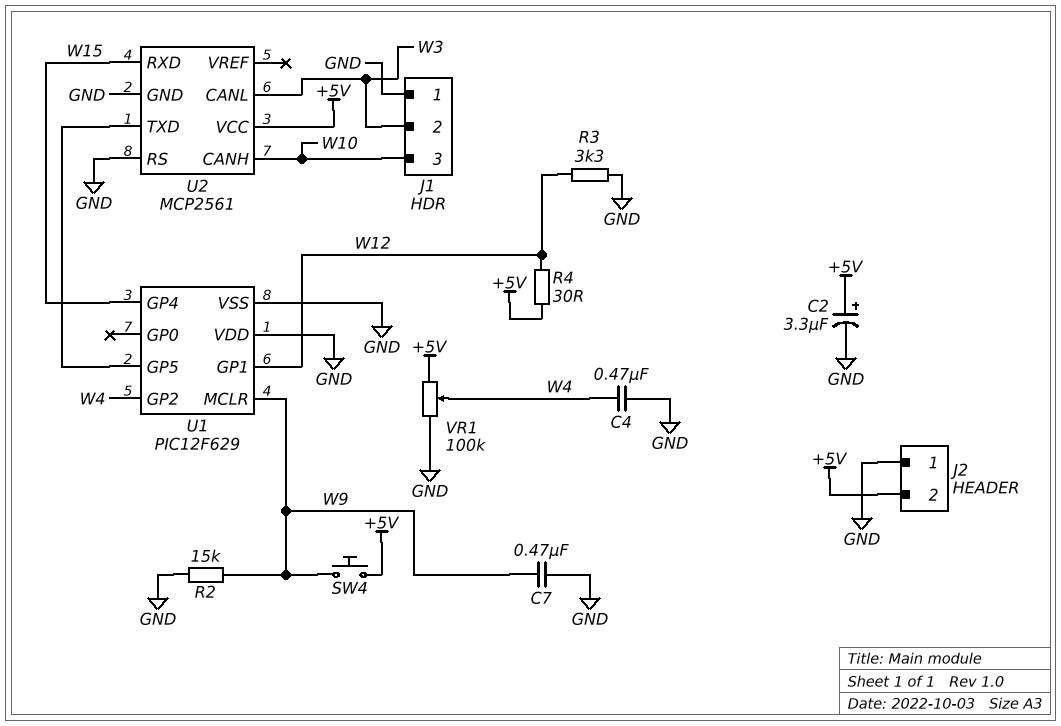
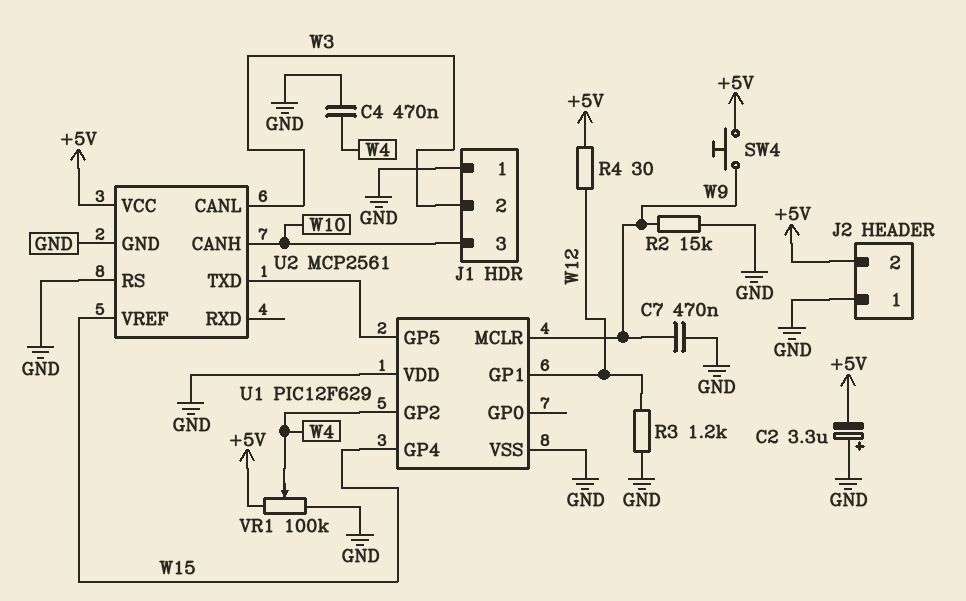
C2: 3.3uF (plus +5V, minus GND) -> 3.3uF (plus GND, minus +5V)
R3: 3.3k (GND, W12) -> 1.2k (GND, W12)
U2 pin RXD: W15 -> none
U2 pin VREF: none -> W15

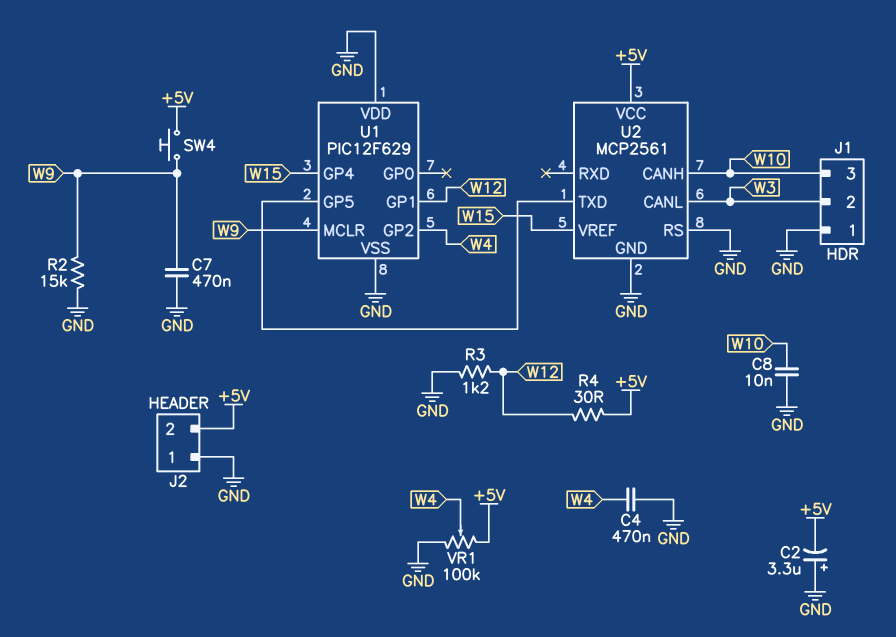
C8: none -> 10nF (GND, W10)

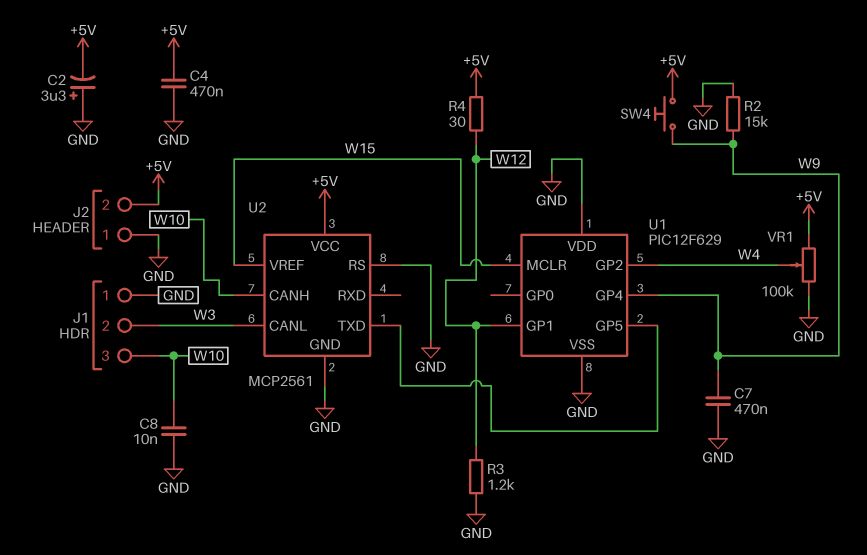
C4: 470nF (GND, W4) -> 470nF (+5V, GND)
U1 pin GP4: W15 -> W9
U1 pin MCLR: W9 -> W15

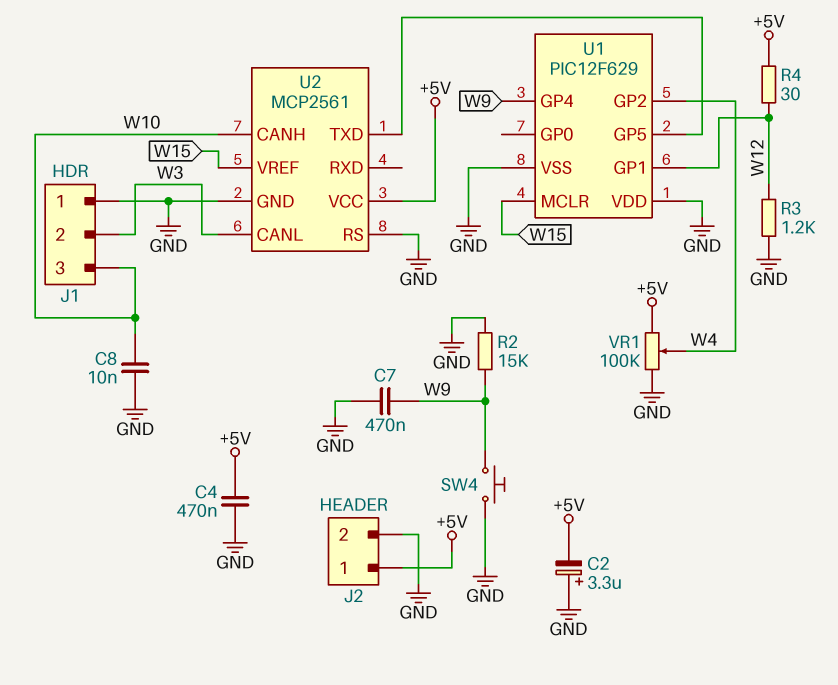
J2 pin 1: GND -> +5V
J2 pin 2: +5V -> GND
SW4: button (+5V, W9) -> button (GND, W9)

